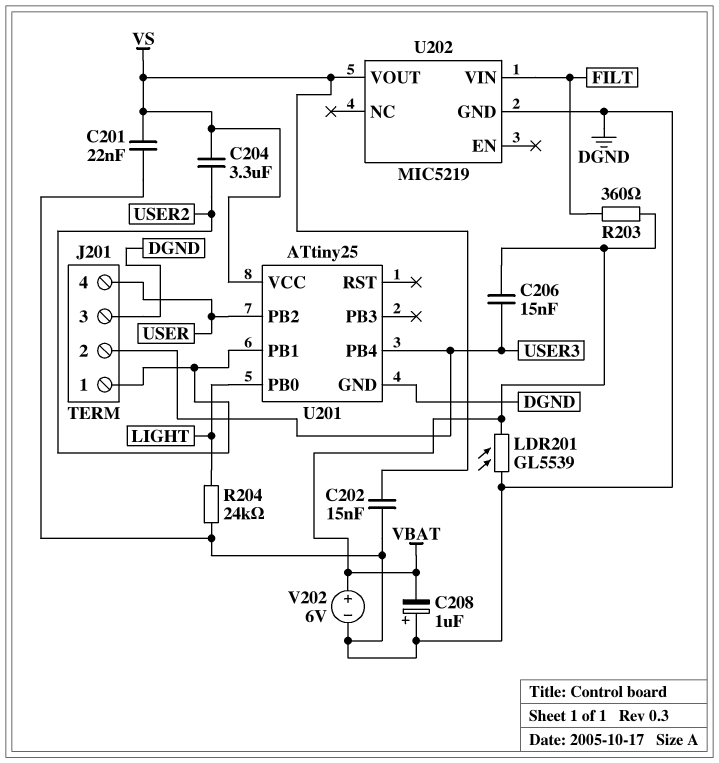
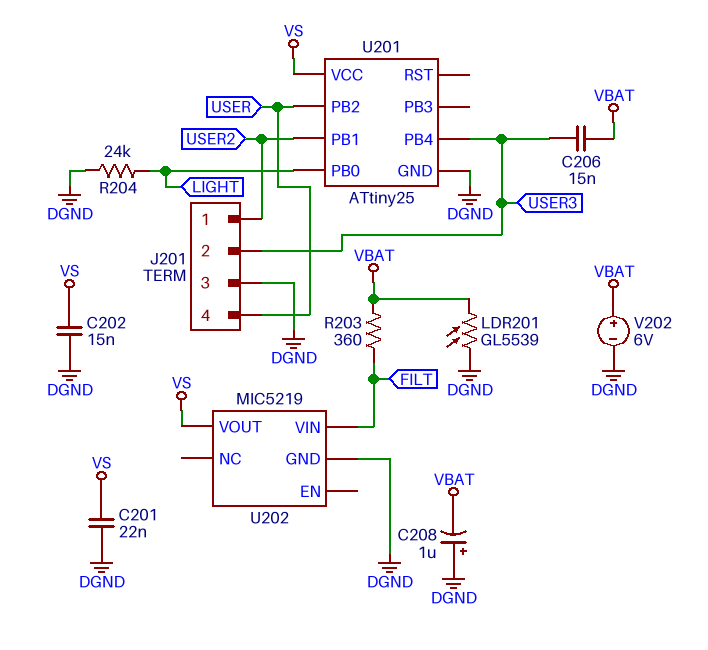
C204: 3.3uF (USER2, VS) -> none

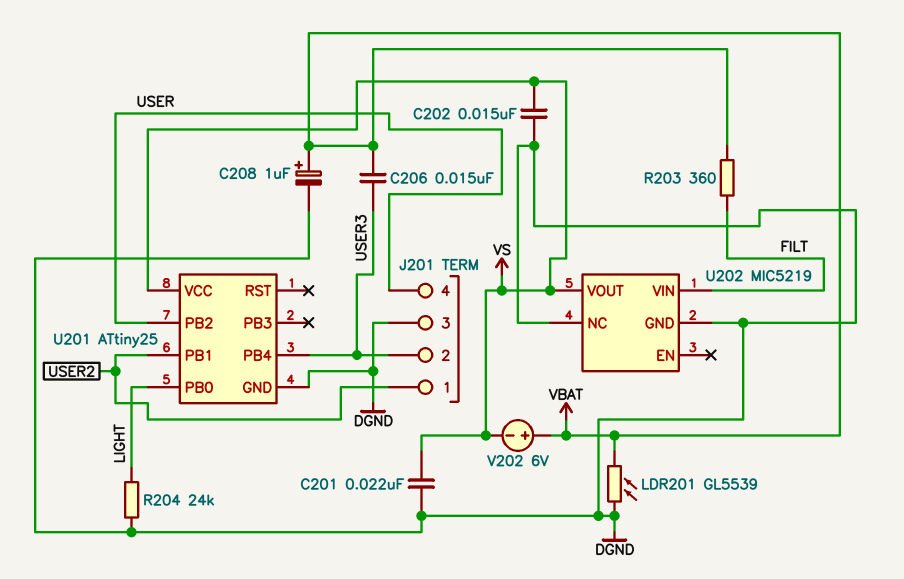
C208: 1uF (plus DGND, minus VBAT) -> 1uF (plus VBAT, minus DGND)
U202 pin NC: none -> DGND
V202: 6V (plus VBAT, minus DGND) -> 6V (plus VBAT, minus VS)

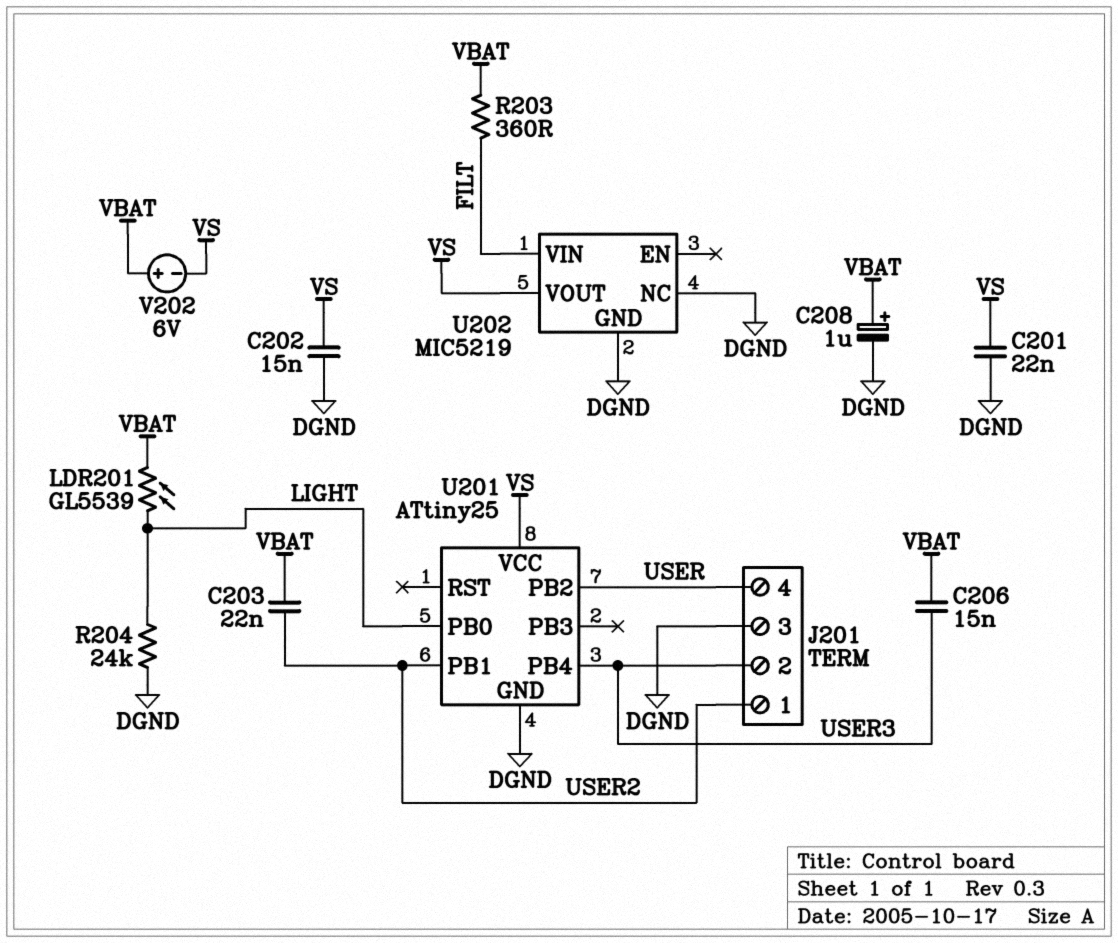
C203: none -> 22nF (USER2, VBAT)
LDR201: GL5539 (DGND, VBAT) -> GL5539 (LIGHT, VBAT)

